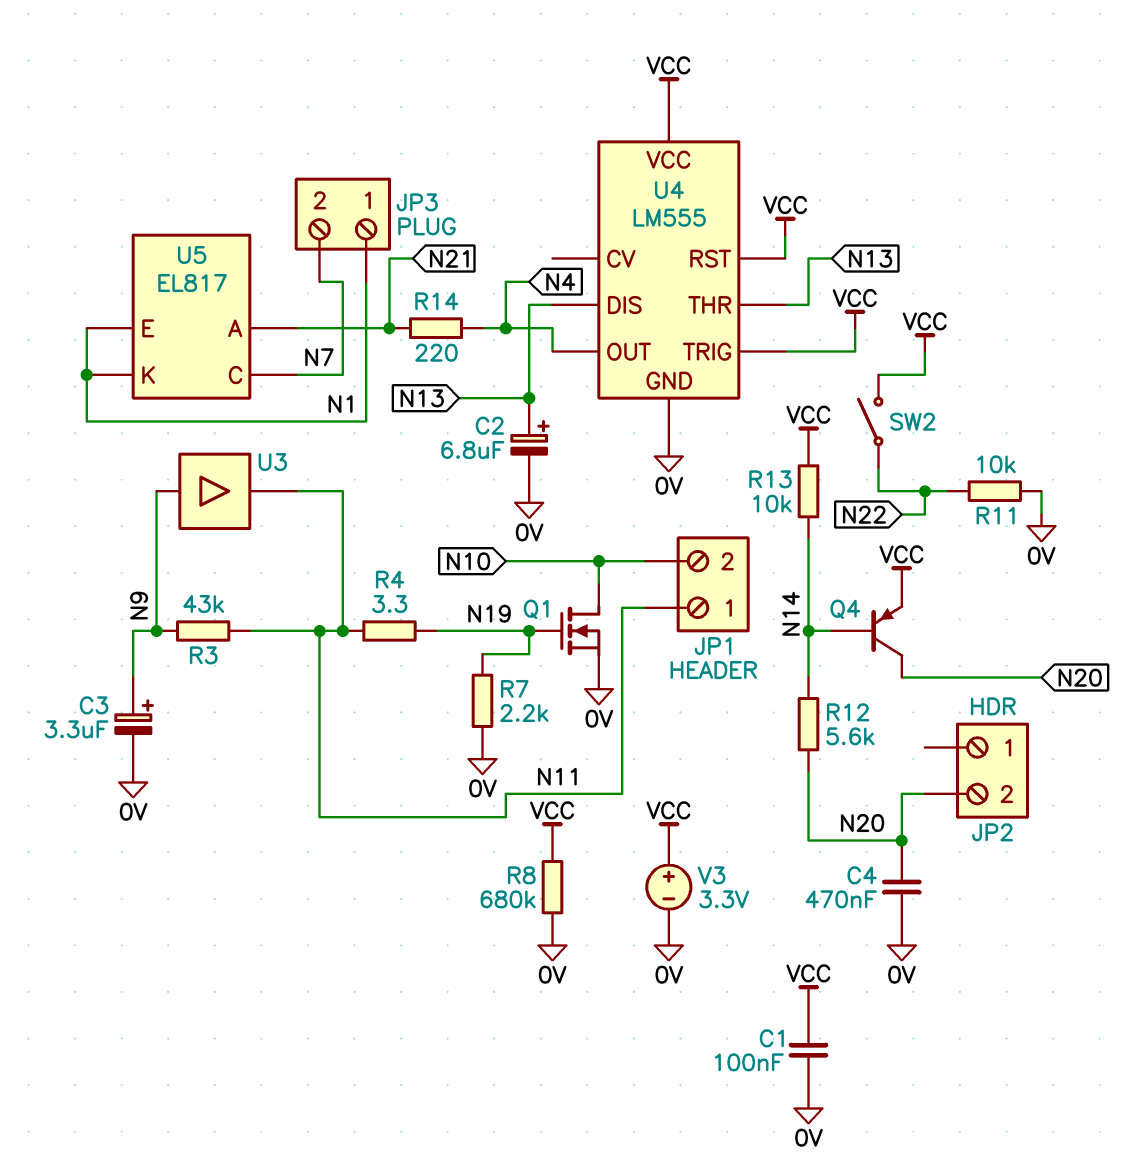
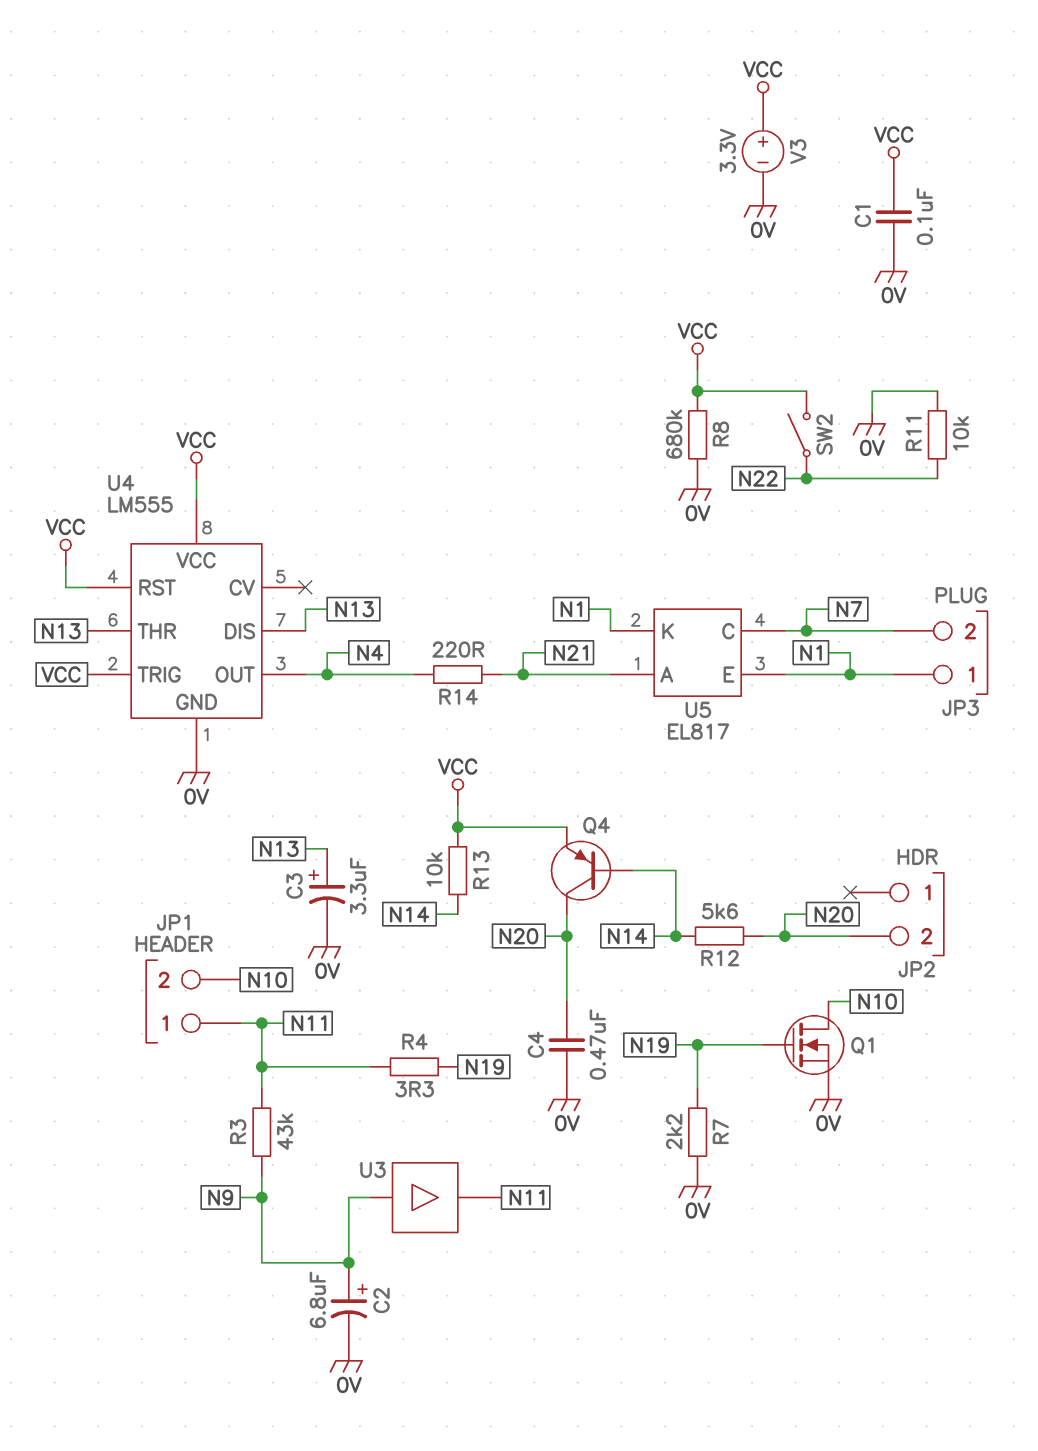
C2: 6.8uF (plus N13, minus 0V) -> 6.8uF (plus N9, minus 0V)
C3: 3.3uF (plus N9, minus 0V) -> 3.3uF (plus N13, minus 0V)

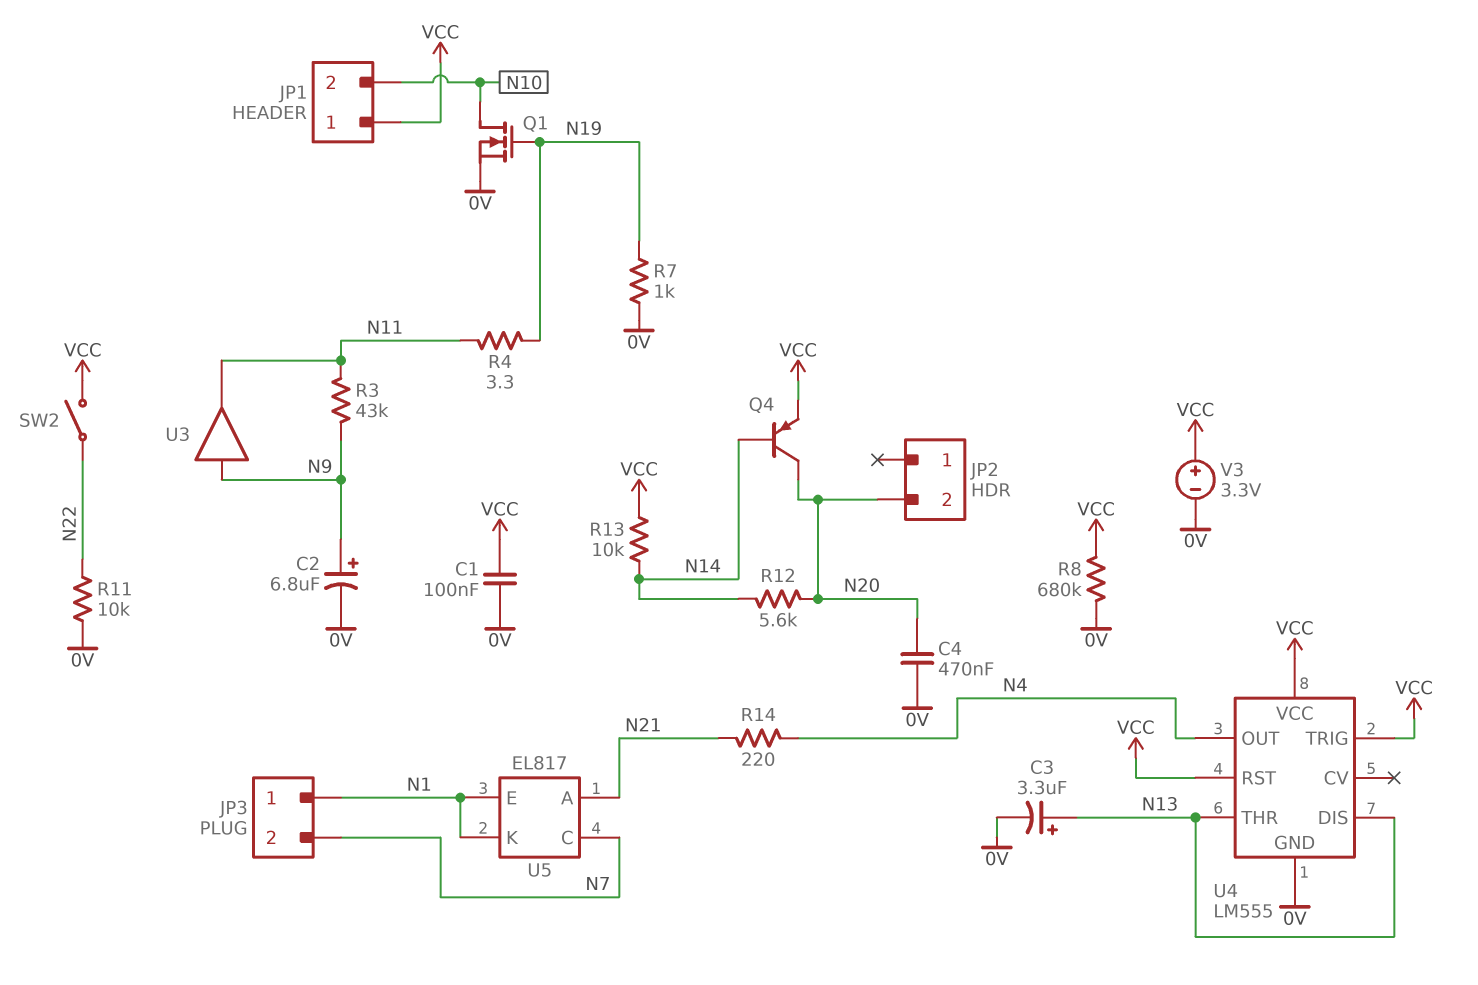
JP1 pin 1: N11 -> VCC
R7: 2.2k (0V, N19) -> 1k (0V, N19)

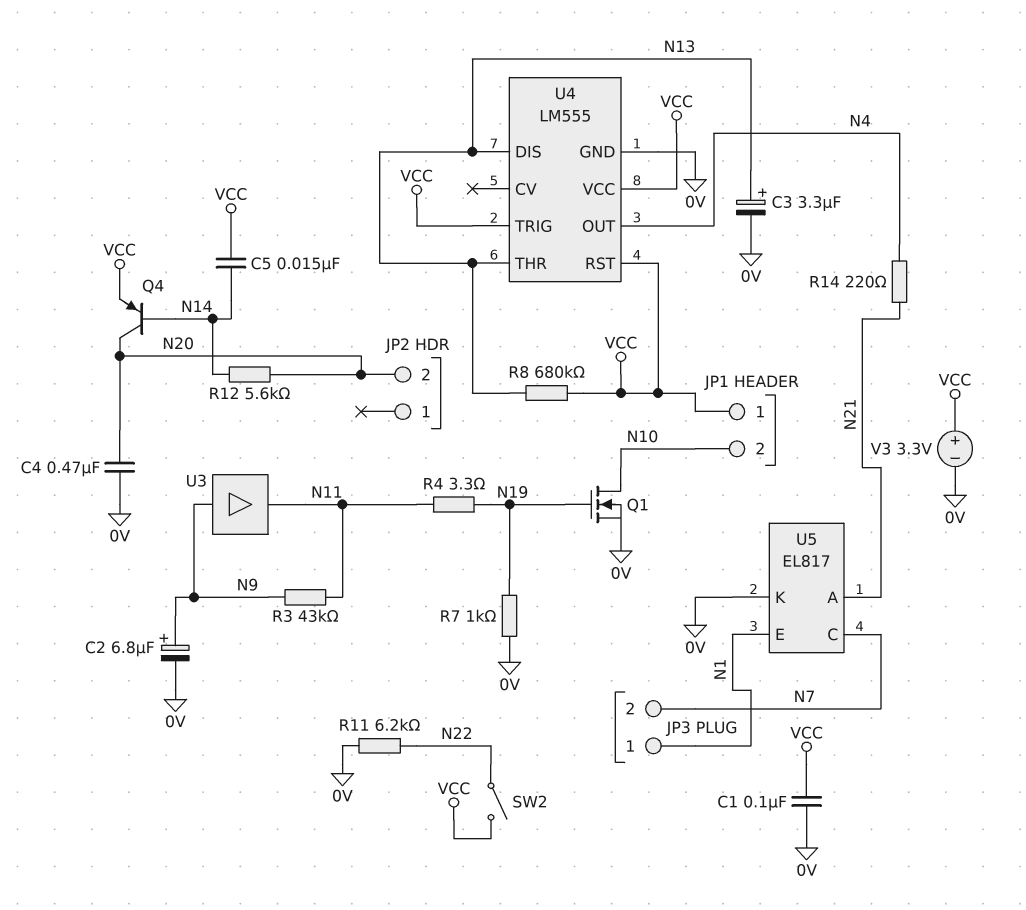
C5: none -> 15nF (N14, VCC)
R8: 680k (0V, VCC) -> 680k (N13, VCC)
R11: 10k (0V, N22) -> 6.2k (0V, N22)
R13: 10k (N14, VCC) -> none
U5 pin K: N1 -> 0V

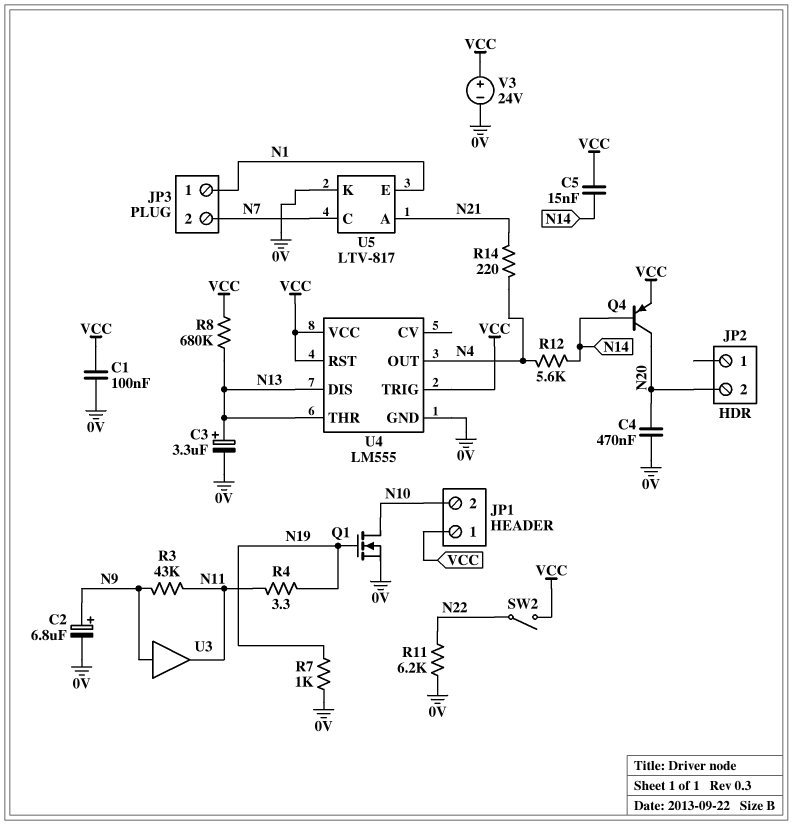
R12: 5.6k (N14, N20) -> 5.6k (N4, N14)
U5: EL817 -> LTV-817
V3: 3.3V (plus VCC, minus 0V) -> 24V (plus VCC, minus 0V)

